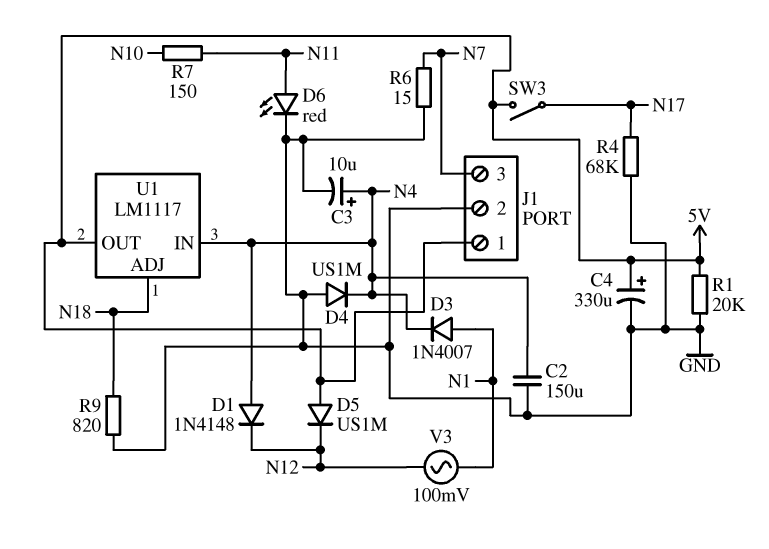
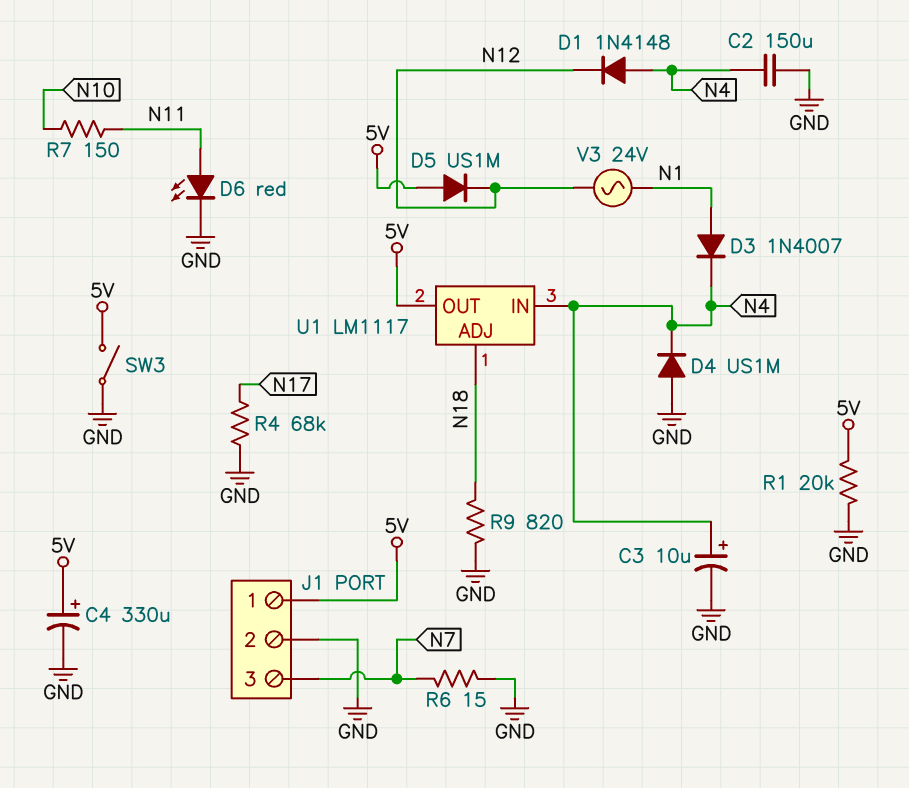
SW3: switch (5V, N17) -> switch (5V, GND)
V3: AC 100mV (N1, N12) -> AC 24V (N1, N12)

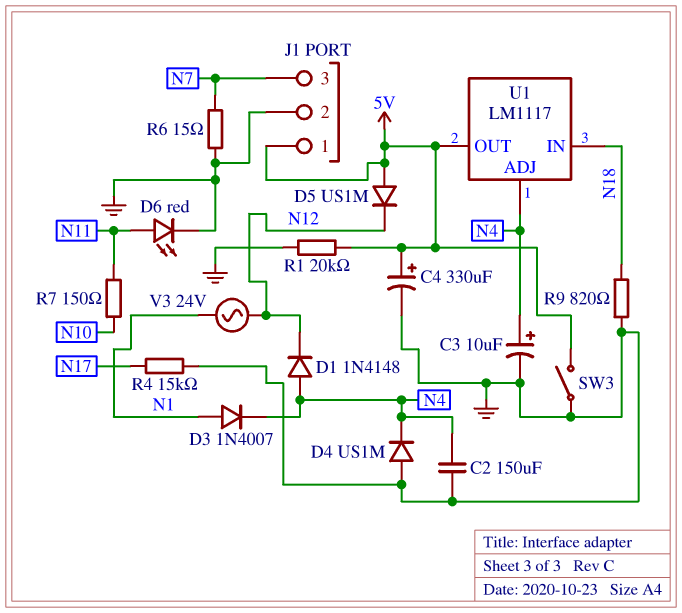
R4: 68k (GND, N17) -> 15k (GND, N17)
U1 pin ADJ: N18 -> N4
U1 pin IN: N4 -> N18

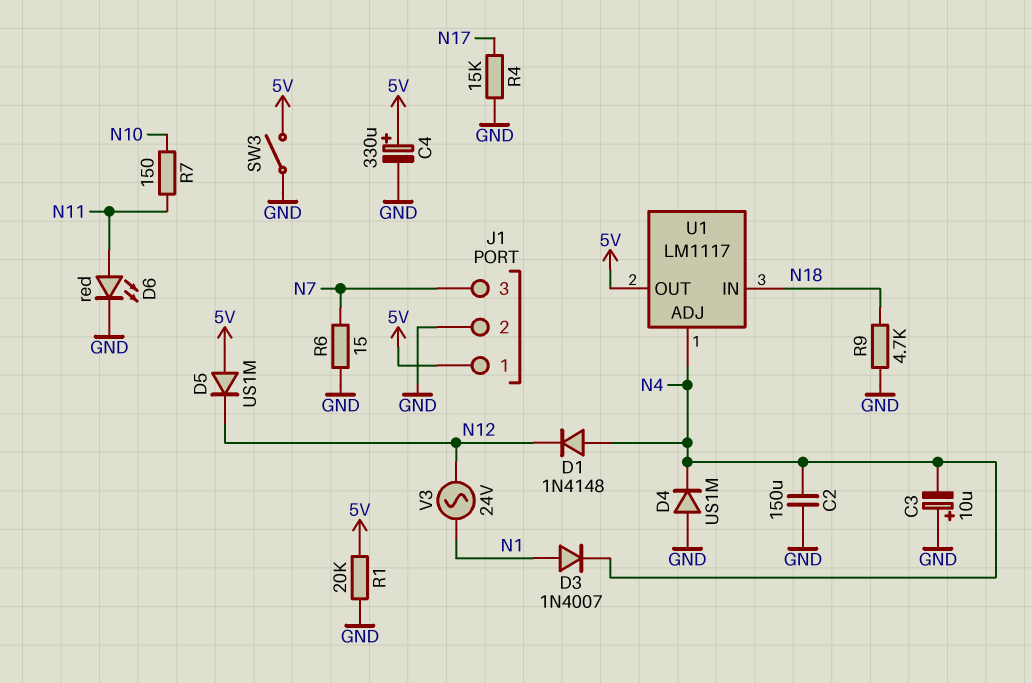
C3: 10uF (plus N4, minus GND) -> 10uF (plus GND, minus N4)
R9: 820 (GND, N18) -> 4.7k (GND, N18)

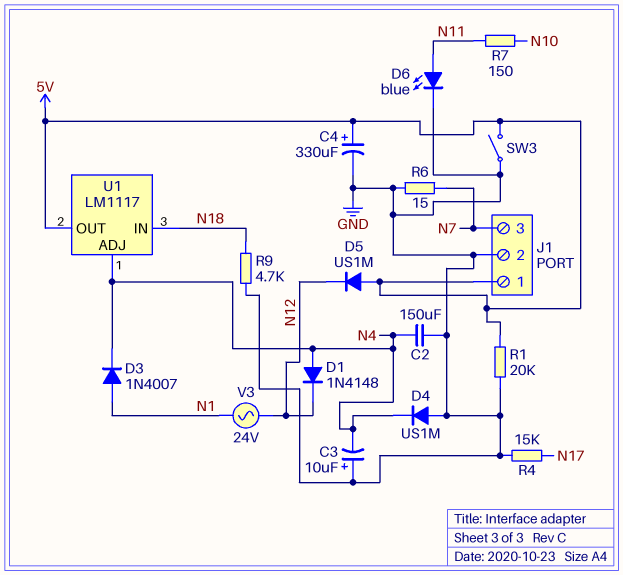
D6: LED red (A N11, K GND) -> LED blue (A N11, K GND)

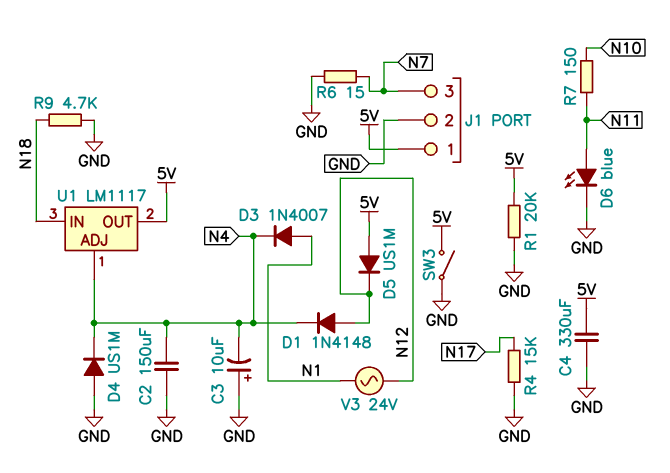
C4: 330uF (plus 5V, minus GND) -> 330uF (5V, GND)
D1: diode 1N4148 (A N4, K N12) -> diode 1N4148 (A N12, K N4)

